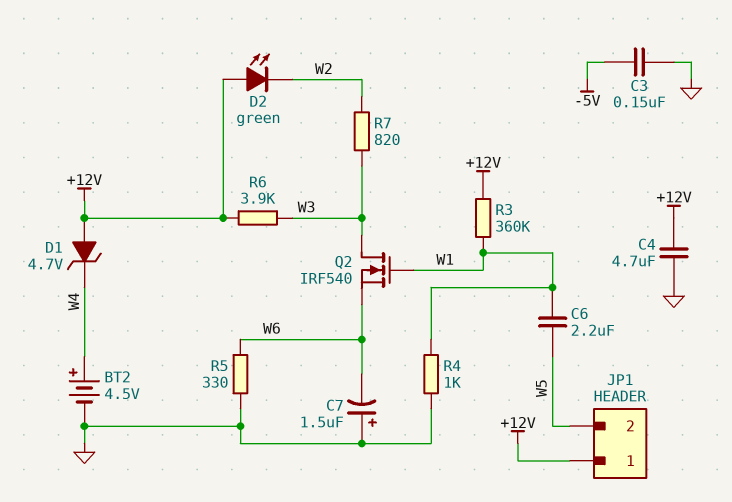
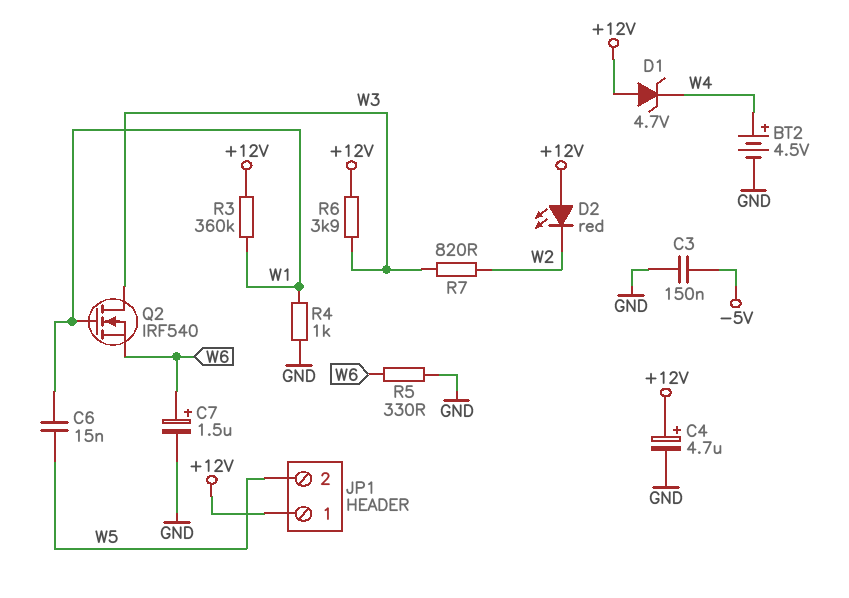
C4: 4.7uF (+12V, GND) -> 4.7uF (plus +12V, minus GND)
C6: 2.2uF (W1, W5) -> 15nF (W1, W5)
C7: 1.5uF (plus GND, minus W6) -> 1.5uF (plus W6, minus GND)
D2: LED green (A +12V, K W2) -> LED red (A +12V, K W2)

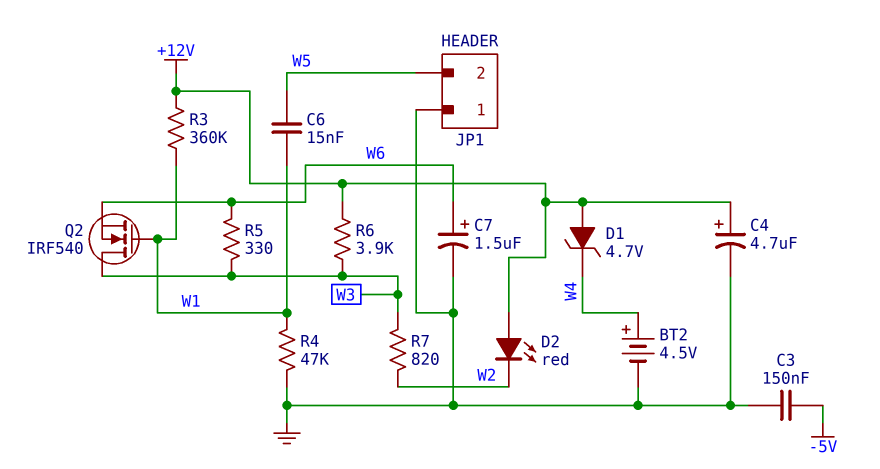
JP1 pin 1: +12V -> GND
R4: 1k (GND, W1) -> 47k (GND, W1)
R5: 330 (GND, W6) -> 330 (W3, W6)

